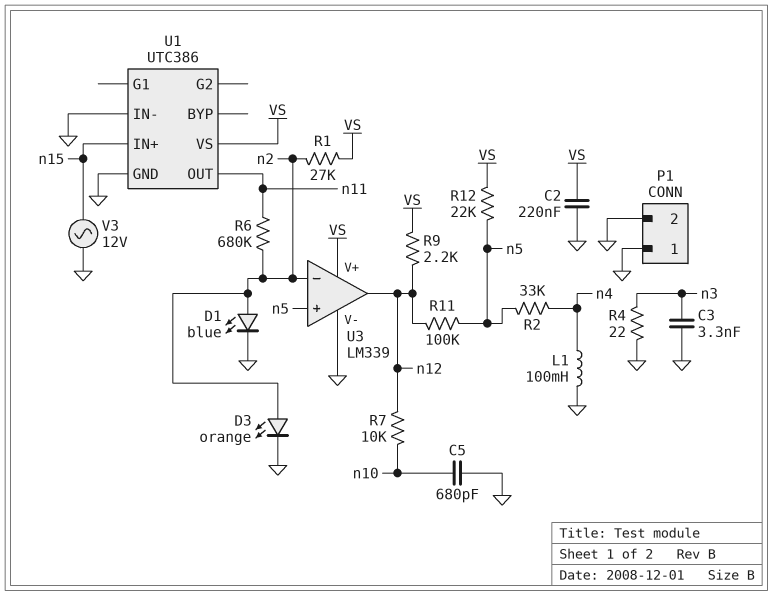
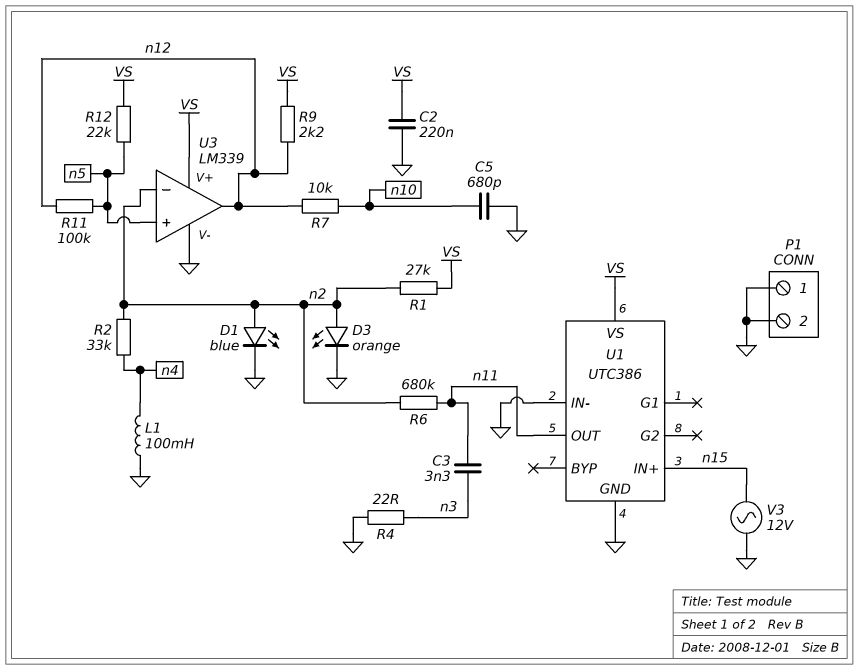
C3: 3.3nF (GND, n3) -> 3.3nF (n3, n11)
R2: 33k (n4, n5) -> 33k (n2, n4)

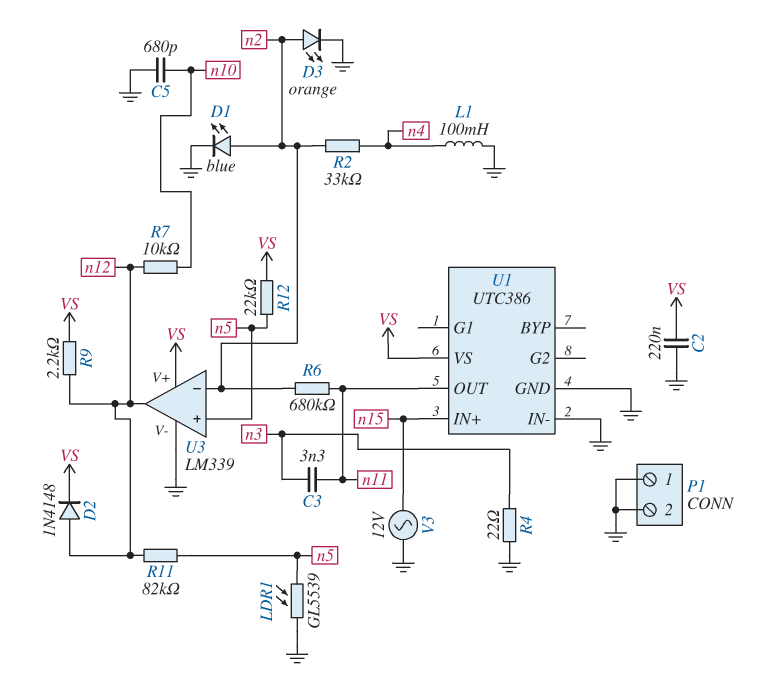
D2: none -> diode 1N4148 (A n12, K VS)
LDR1: none -> GL5539 (GND, n5)
R1: 27k (VS, n2) -> none
R11: 100k (n5, n12) -> 82k (n5, n12)

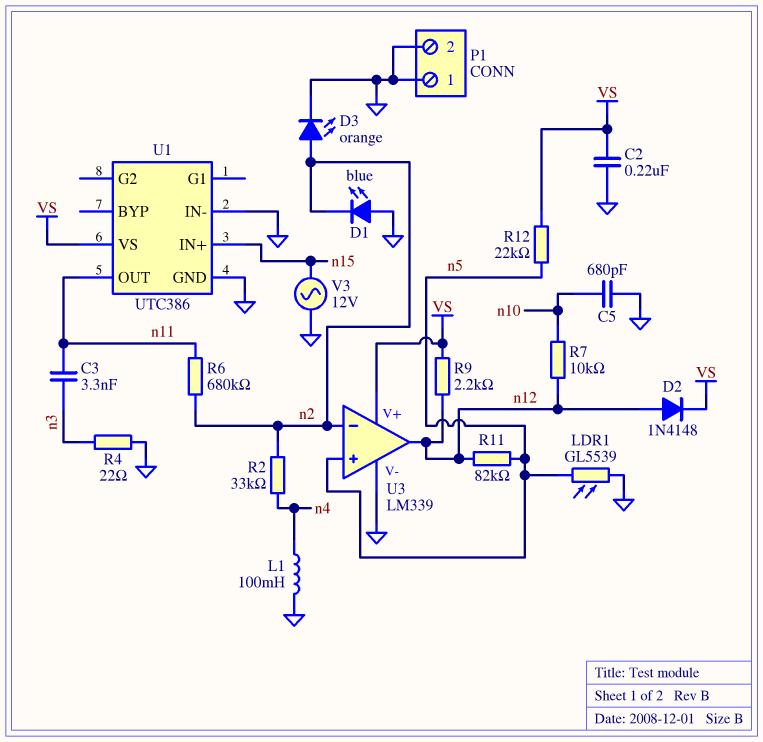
D1: LED blue (A n2, K GND) -> LED blue (A GND, K n2)

